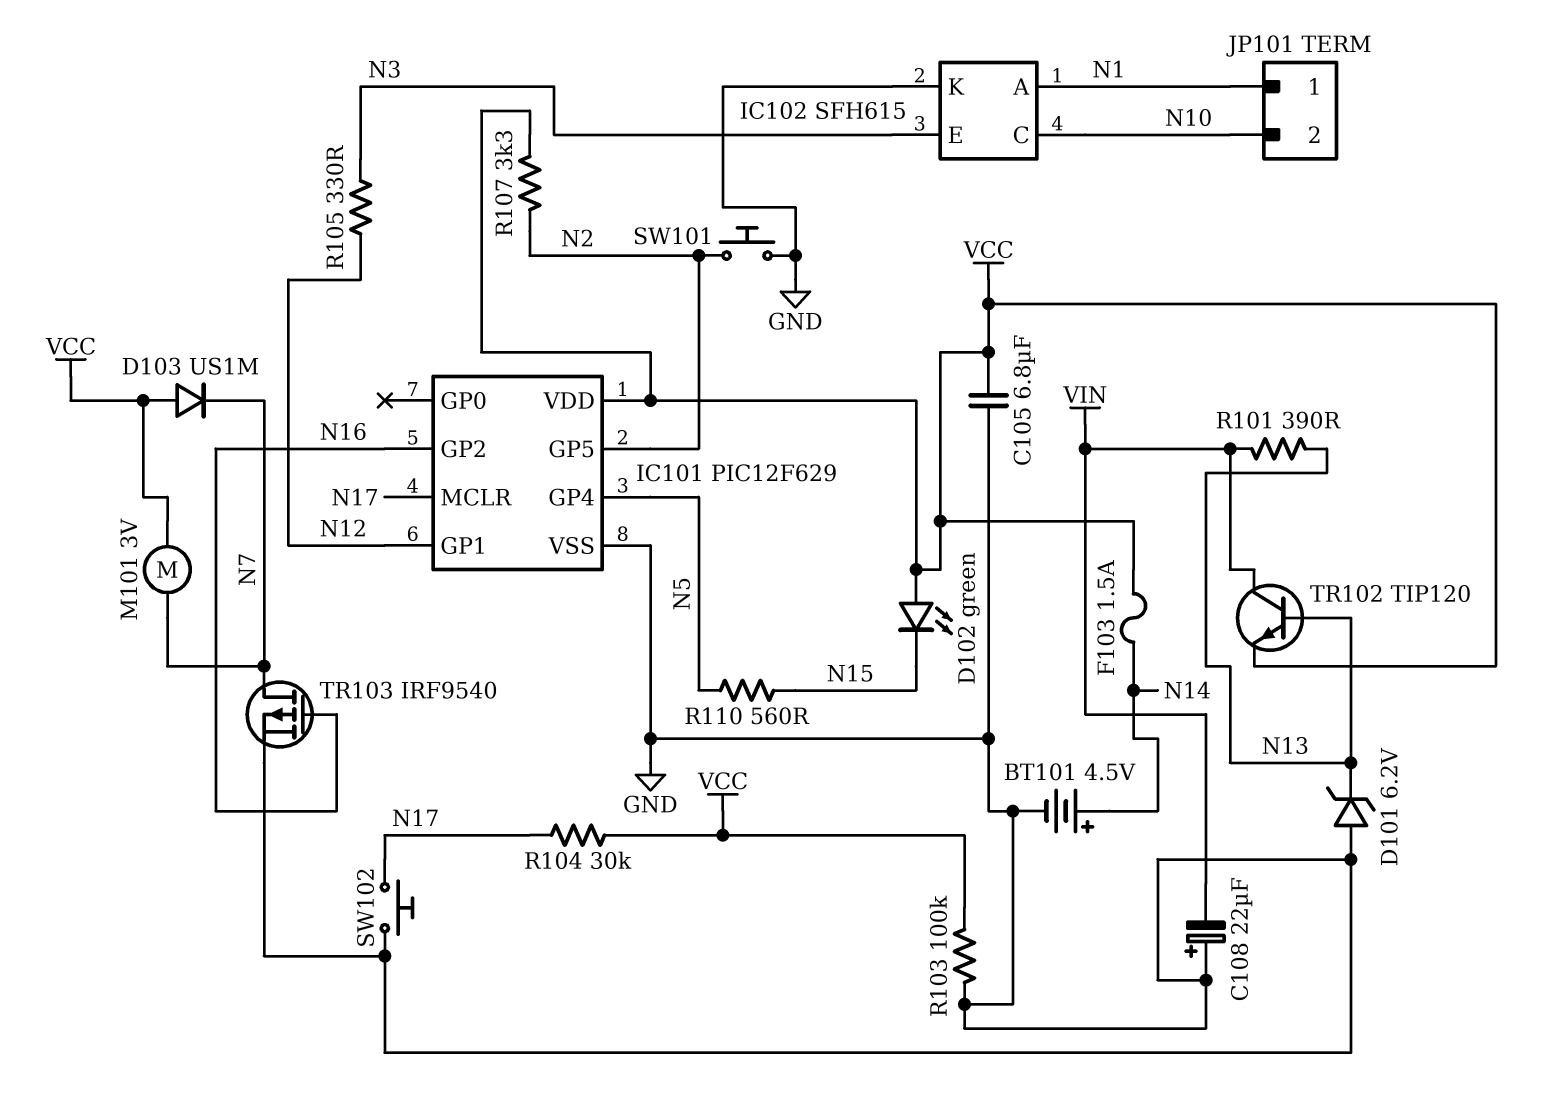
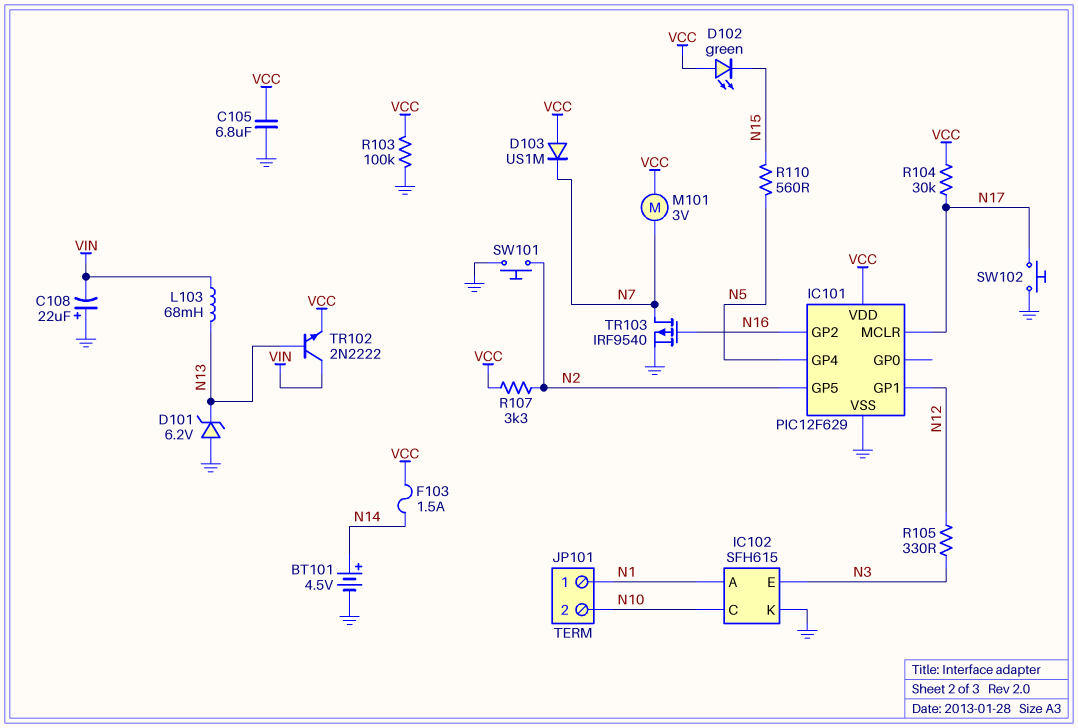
L103: none -> 68mH (N13, VIN)
R101: 390 (N13, VIN) -> none
TR102: NPN TIP120 (B N13, C VIN, E VCC) -> NPN 2N2222 (B N13, C VIN, E VCC)

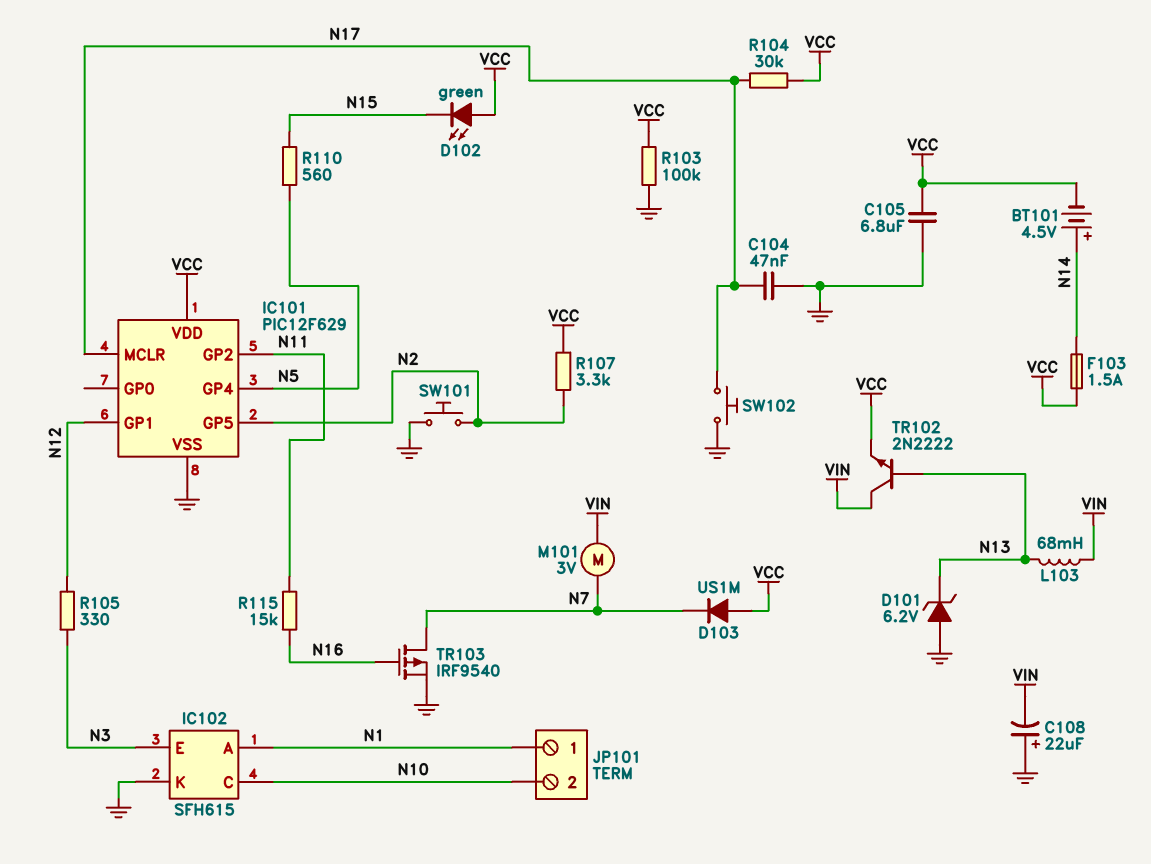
BT101: 4.5V (plus N14, minus GND) -> 4.5V (plus N14, minus VCC)
C104: none -> 47nF (GND, N17)
IC101 pin GP2: N16 -> N11
M101: motor 3V (N7, VCC) -> motor 3V (N7, VIN)
R115: none -> 15k (N11, N16)

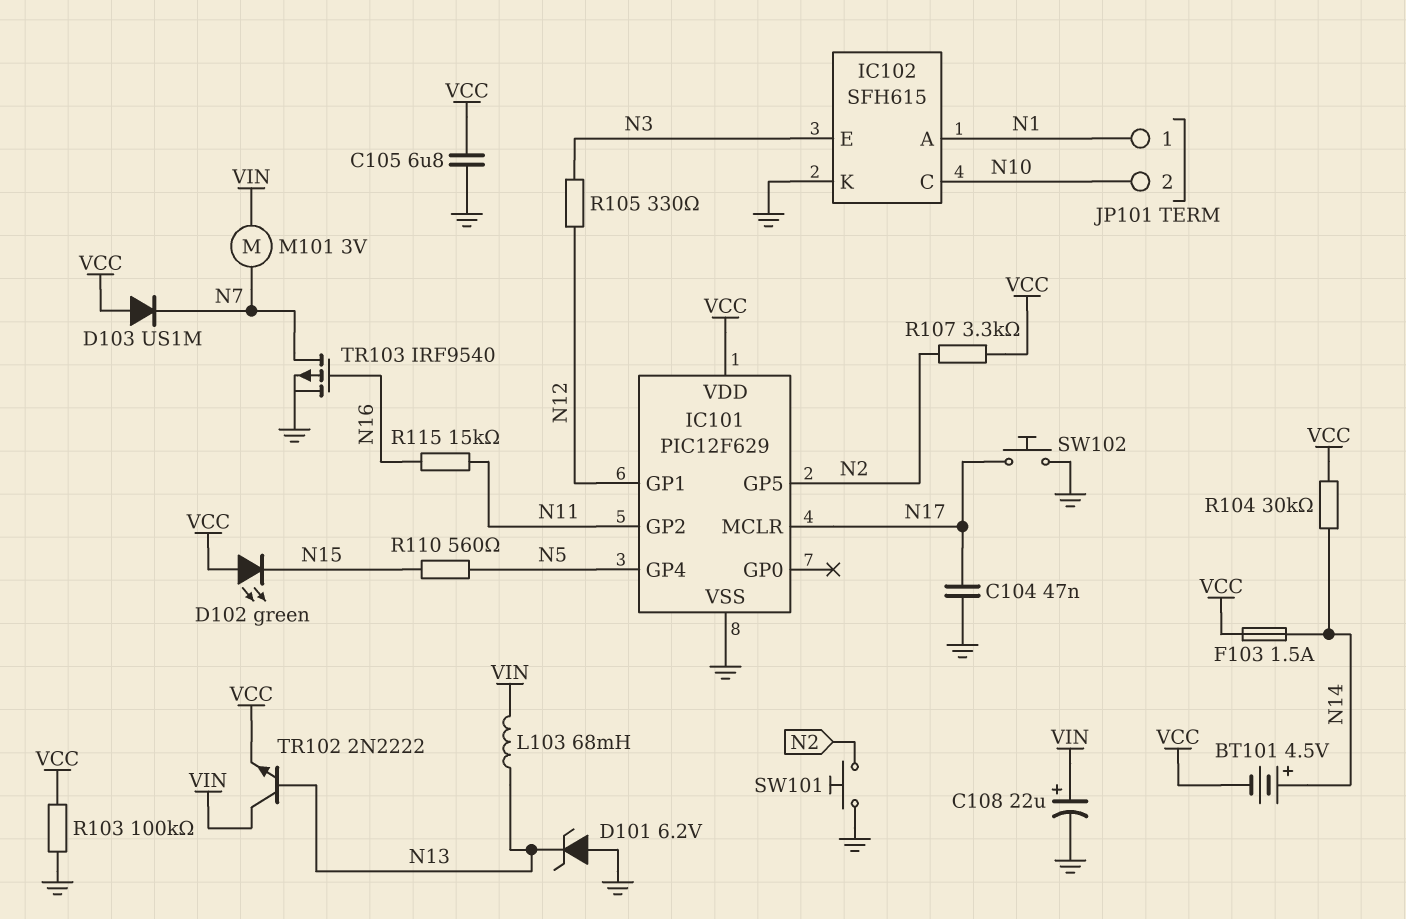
C108: 22uF (plus GND, minus VIN) -> 22uF (plus VIN, minus GND)
R104: 30k (N17, VCC) -> 30k (N14, VCC)

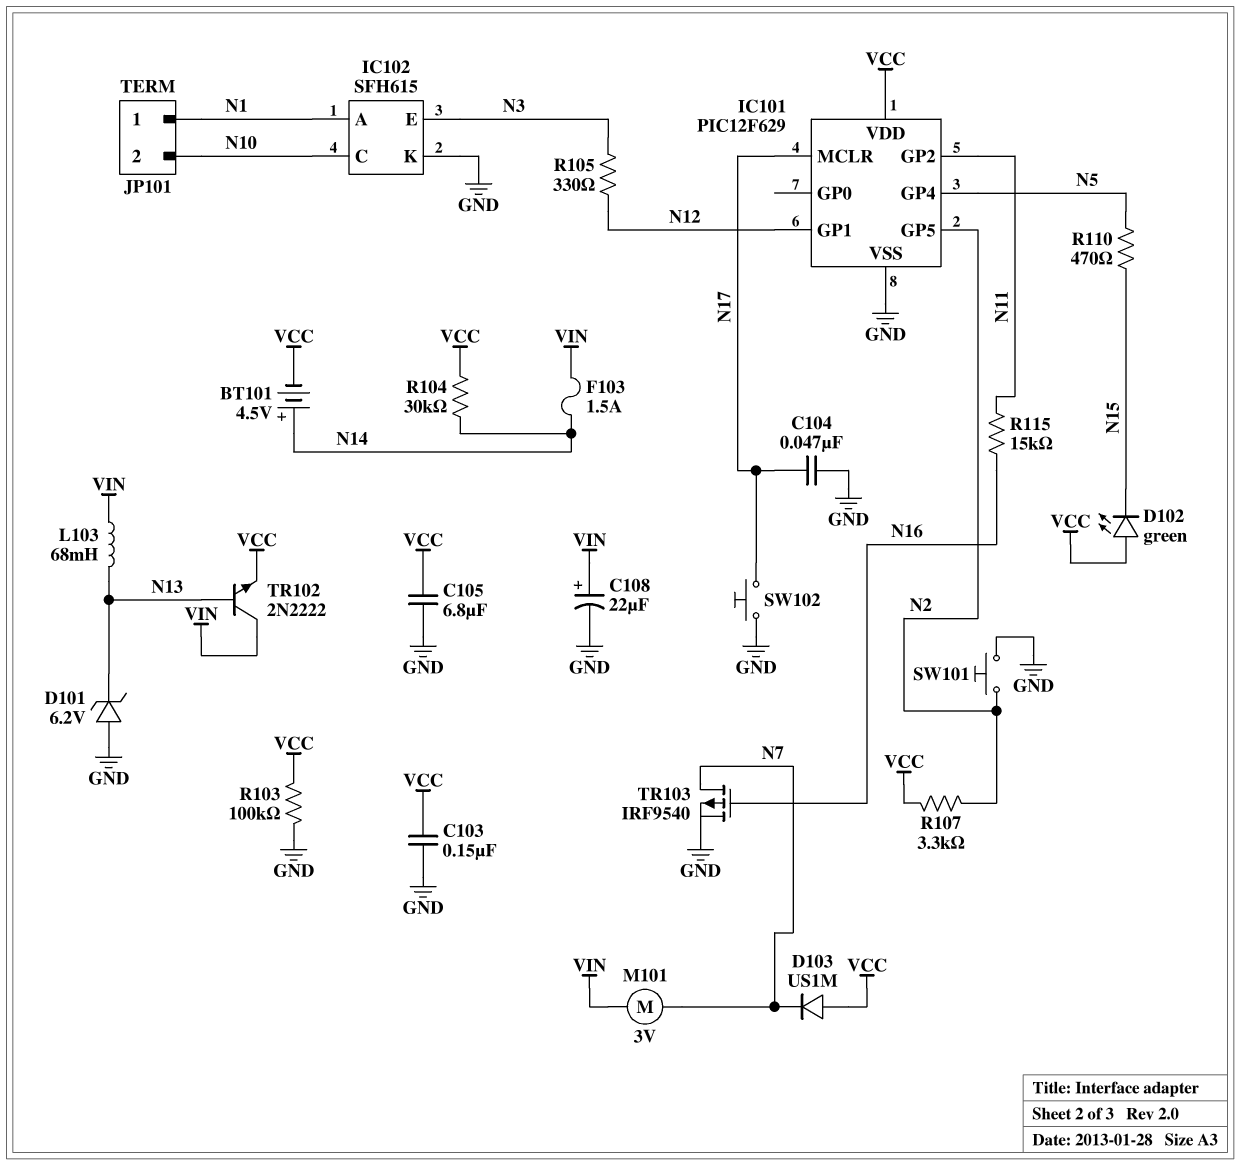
C103: none -> 150nF (GND, VCC)
F103: 1.5A (N14, VCC) -> 1.5A (N14, VIN)
R110: 560 (N5, N15) -> 470 (N5, N15)

